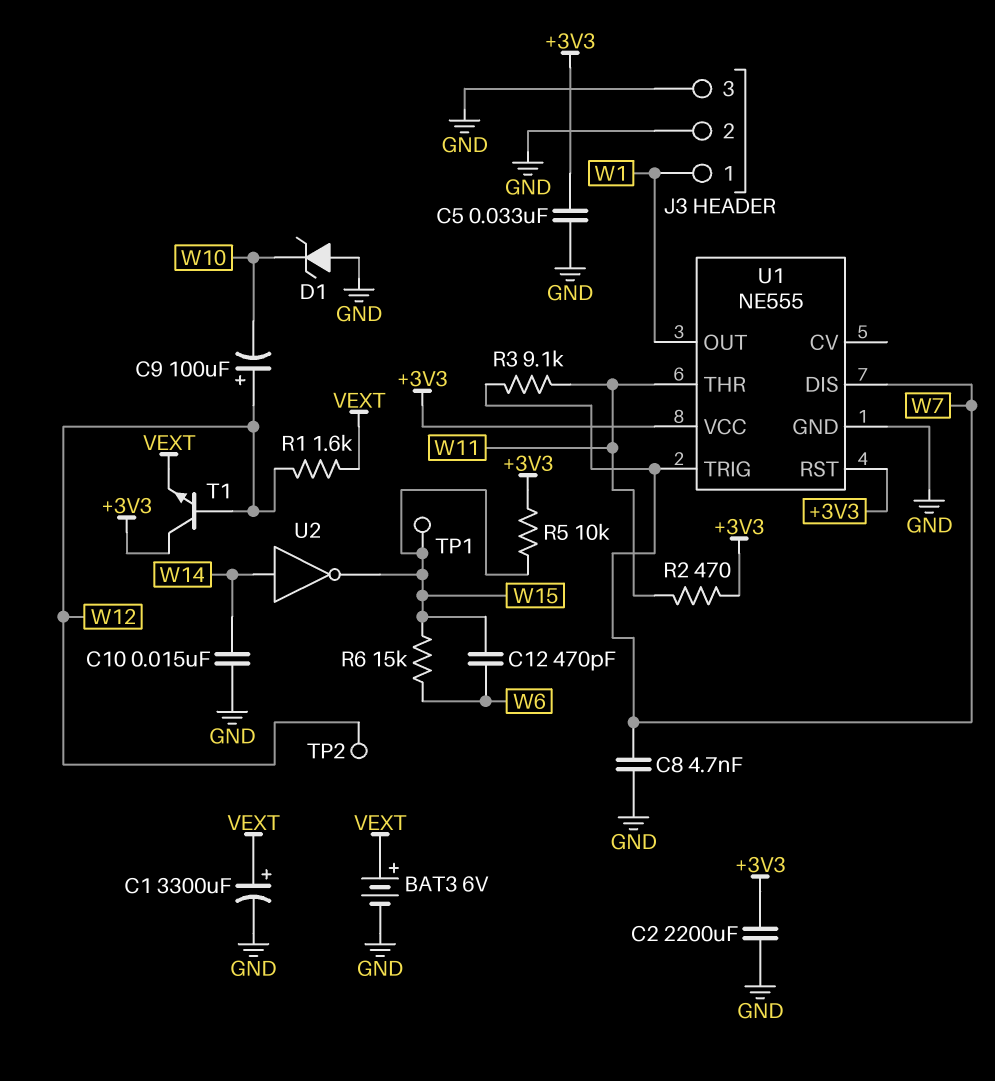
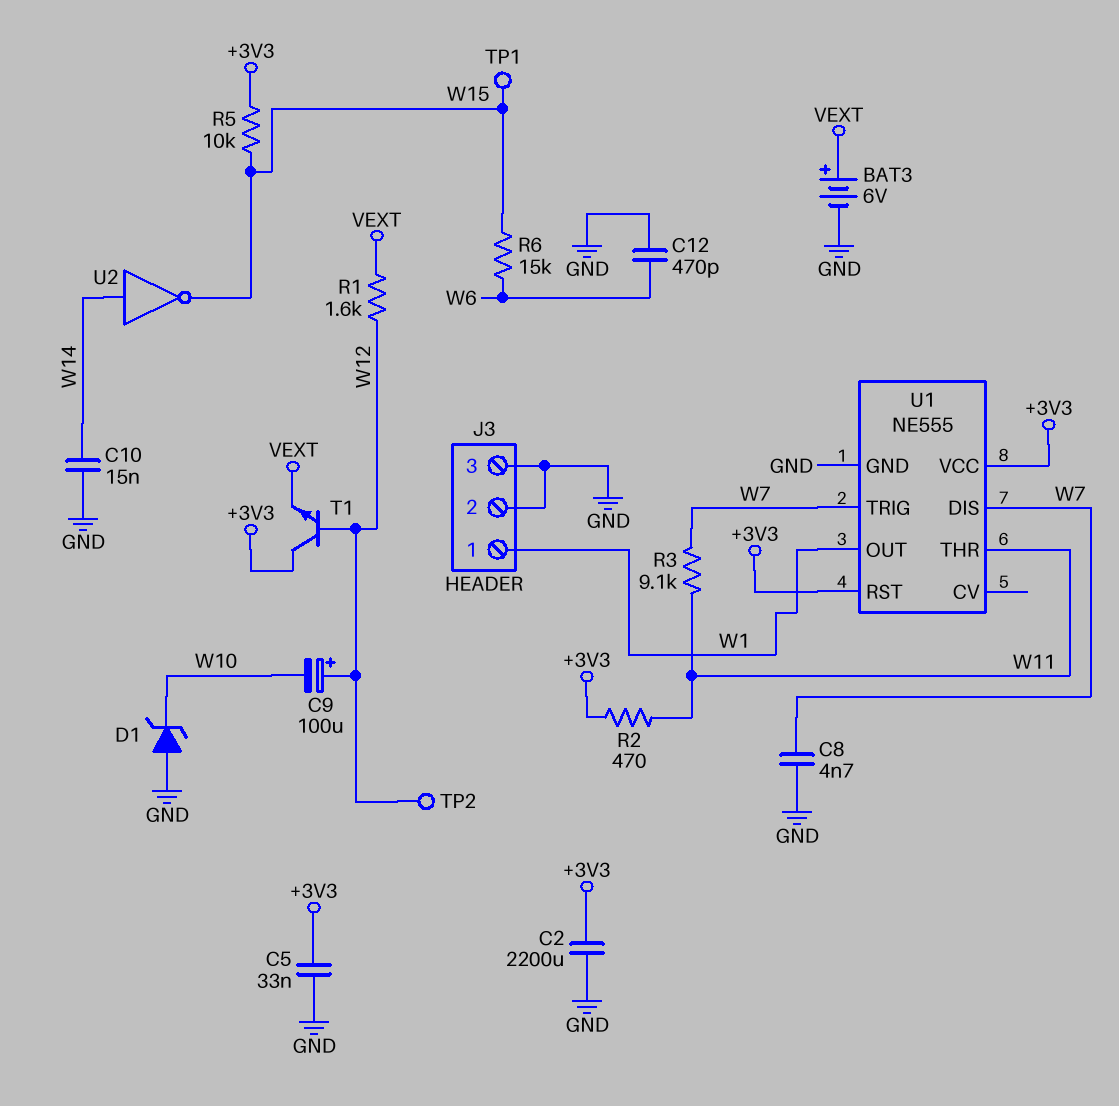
C1: 3300uF (plus VEXT, minus GND) -> none
C12: 470pF (W6, W15) -> 470pF (GND, W6)

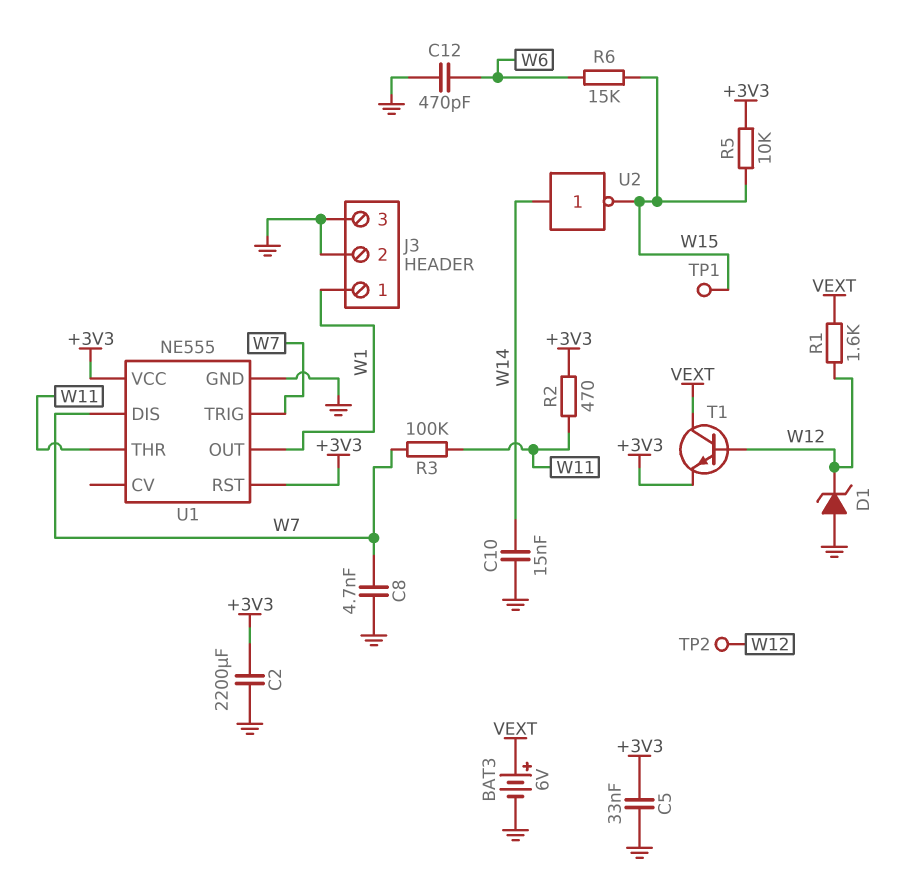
C9: 100uF (plus W12, minus W10) -> none
D1: zener (A GND, K W10) -> zener (A GND, K W12)
R3: 9.1k (W7, W11) -> 100k (W7, W11)
T1: NPN (B W12, C +3V3, E VEXT) -> NPN (B W12, C VEXT, E +3V3)

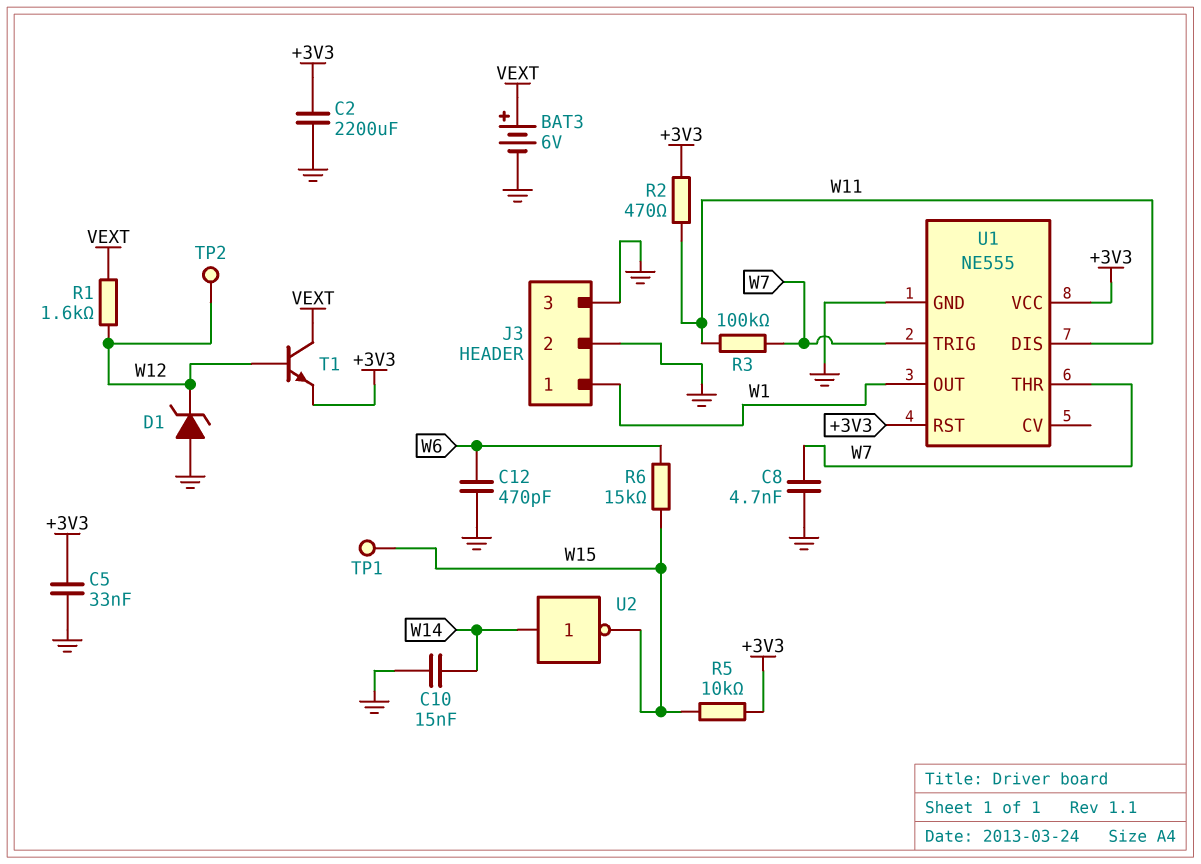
U1 pin DIS: W7 -> W11
U1 pin THR: W11 -> W7

